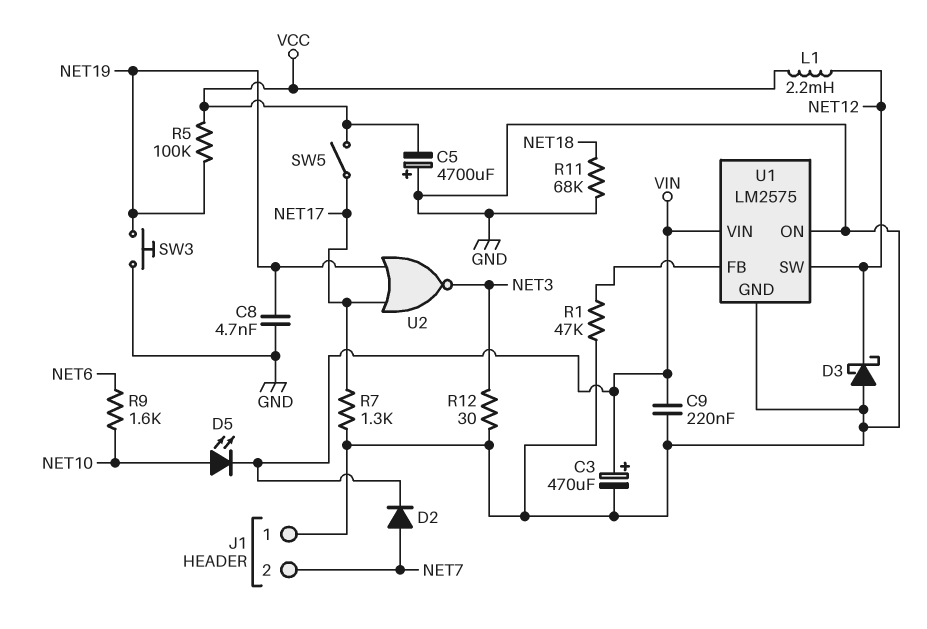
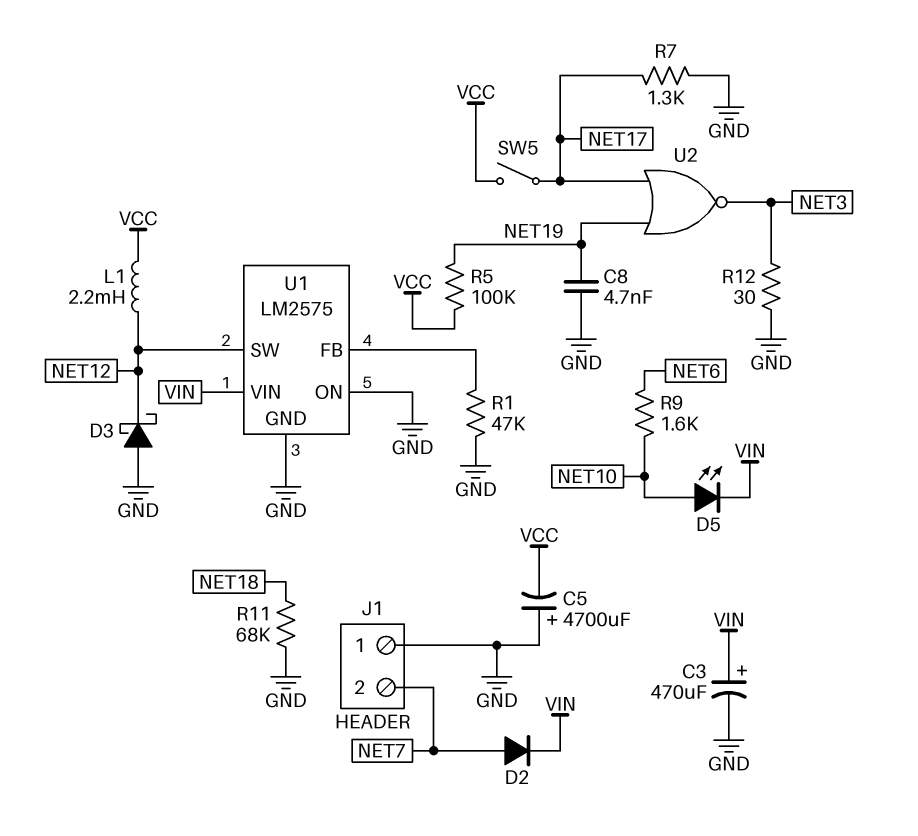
C9: 220nF (GND, VIN) -> none
SW3: button (GND, NET19) -> none

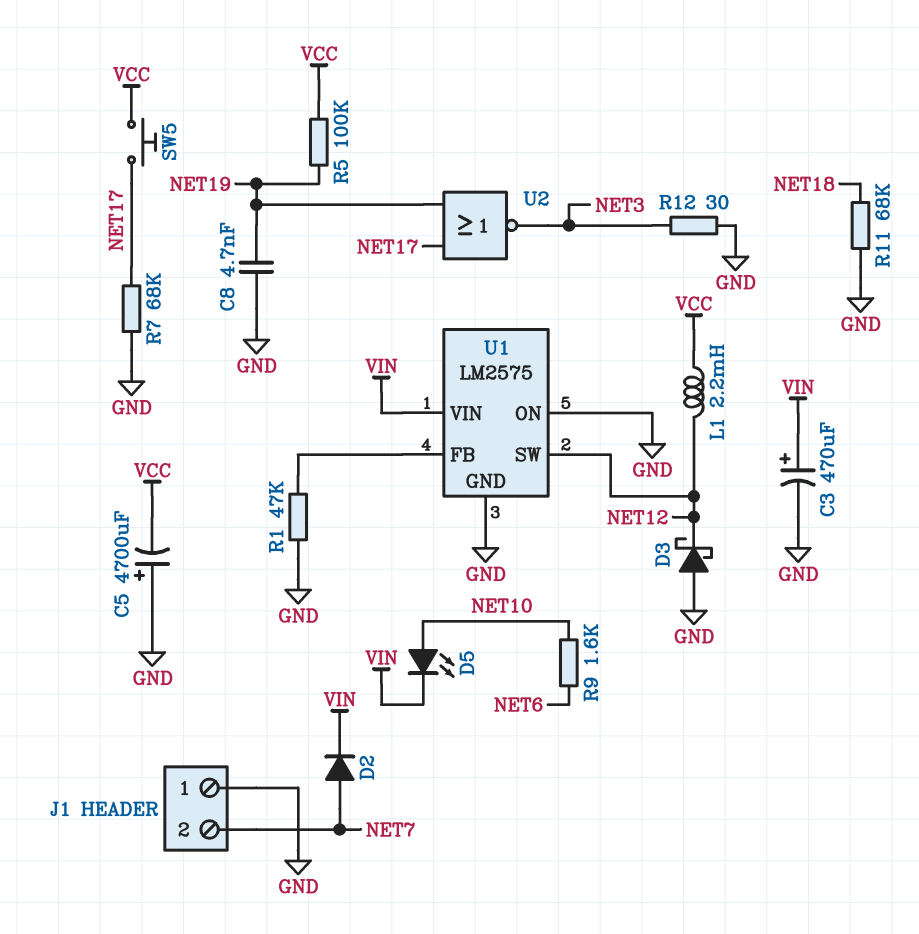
R7: 1.3k (GND, NET17) -> 68k (GND, NET17)
SW5: switch (NET17, VCC) -> button (NET17, VCC)

